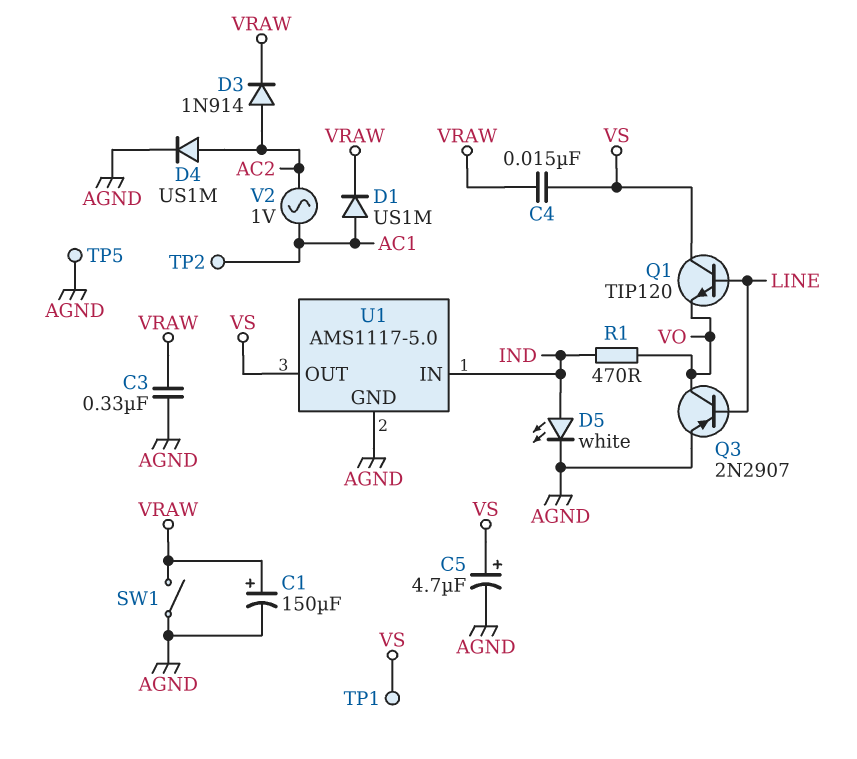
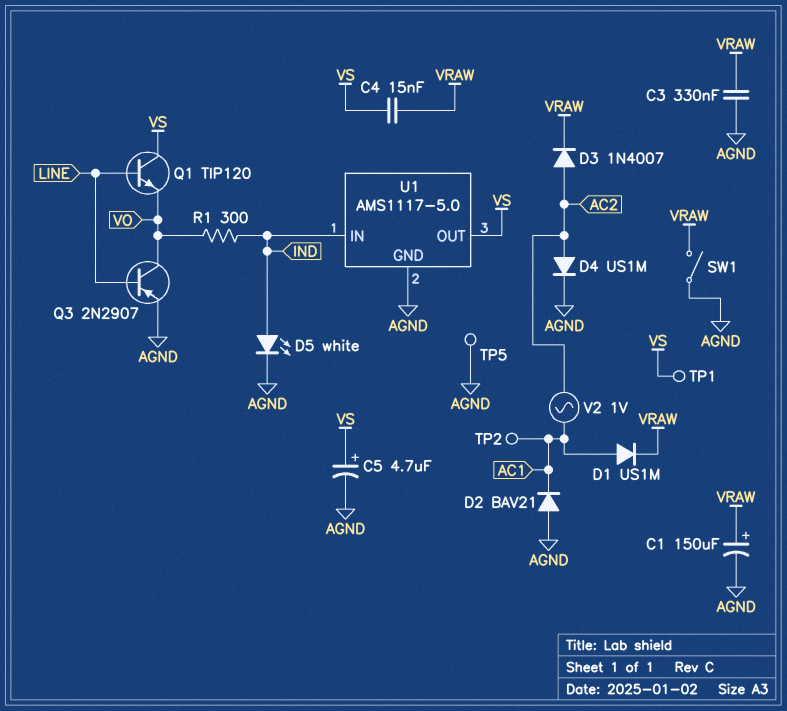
D2: none -> diode BAV21 (A AGND, K AC1)
D3: diode 1N914 (A AC2, K VRAW) -> diode 1N4007 (A AC2, K VRAW)
R1: 470 (IND, VO) -> 300 (IND, VO)

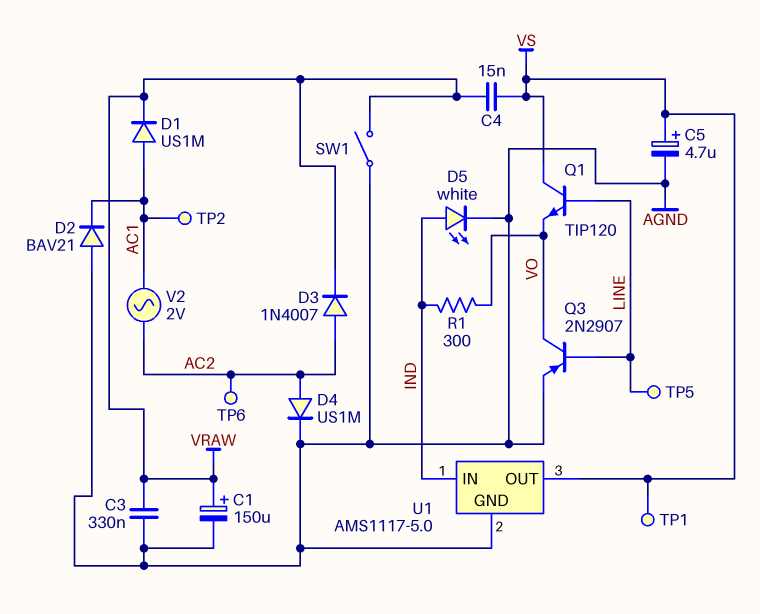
TP5: test point (AGND) -> test point (LINE)
TP6: none -> test point (AC2)
V2: AC 1V (AC1, AC2) -> AC 2V (AC1, AC2)

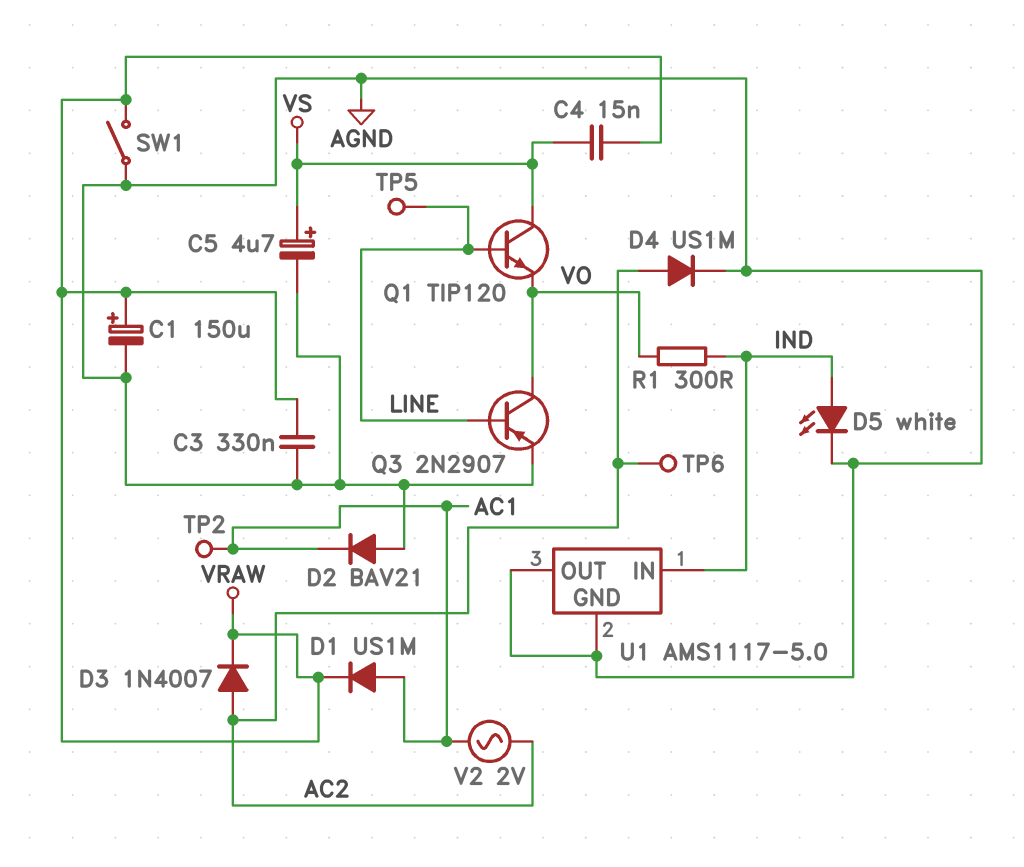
TP1: test point (VS) -> none
U1 pin OUT: VS -> AGND

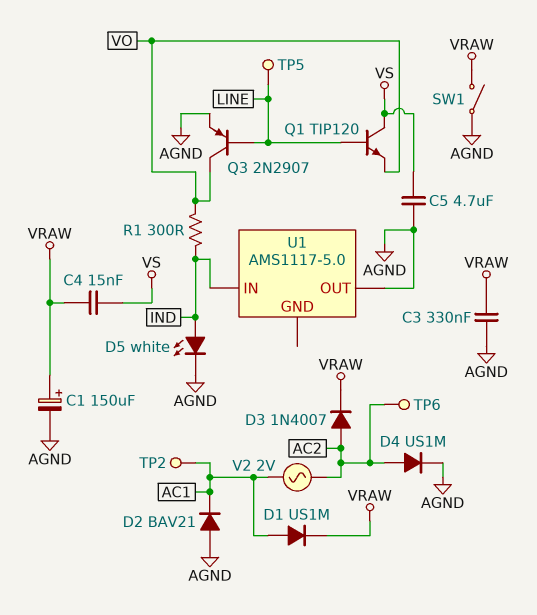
C5: 4.7uF (plus VS, minus AGND) -> 4.7uF (AGND, VS)
U1 pin GND: AGND -> none

